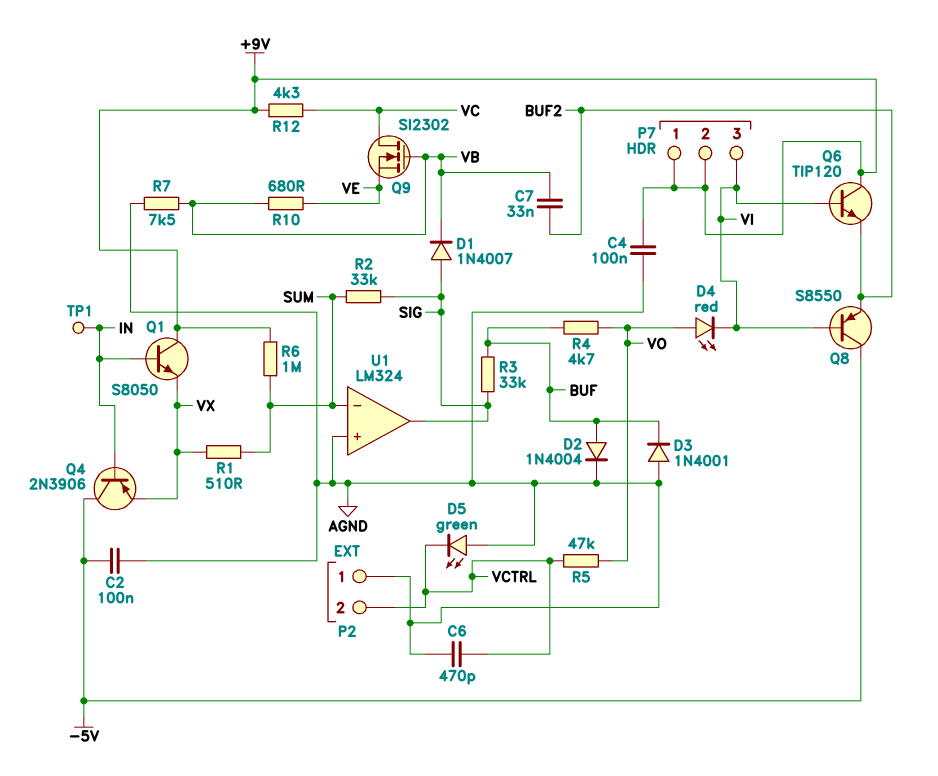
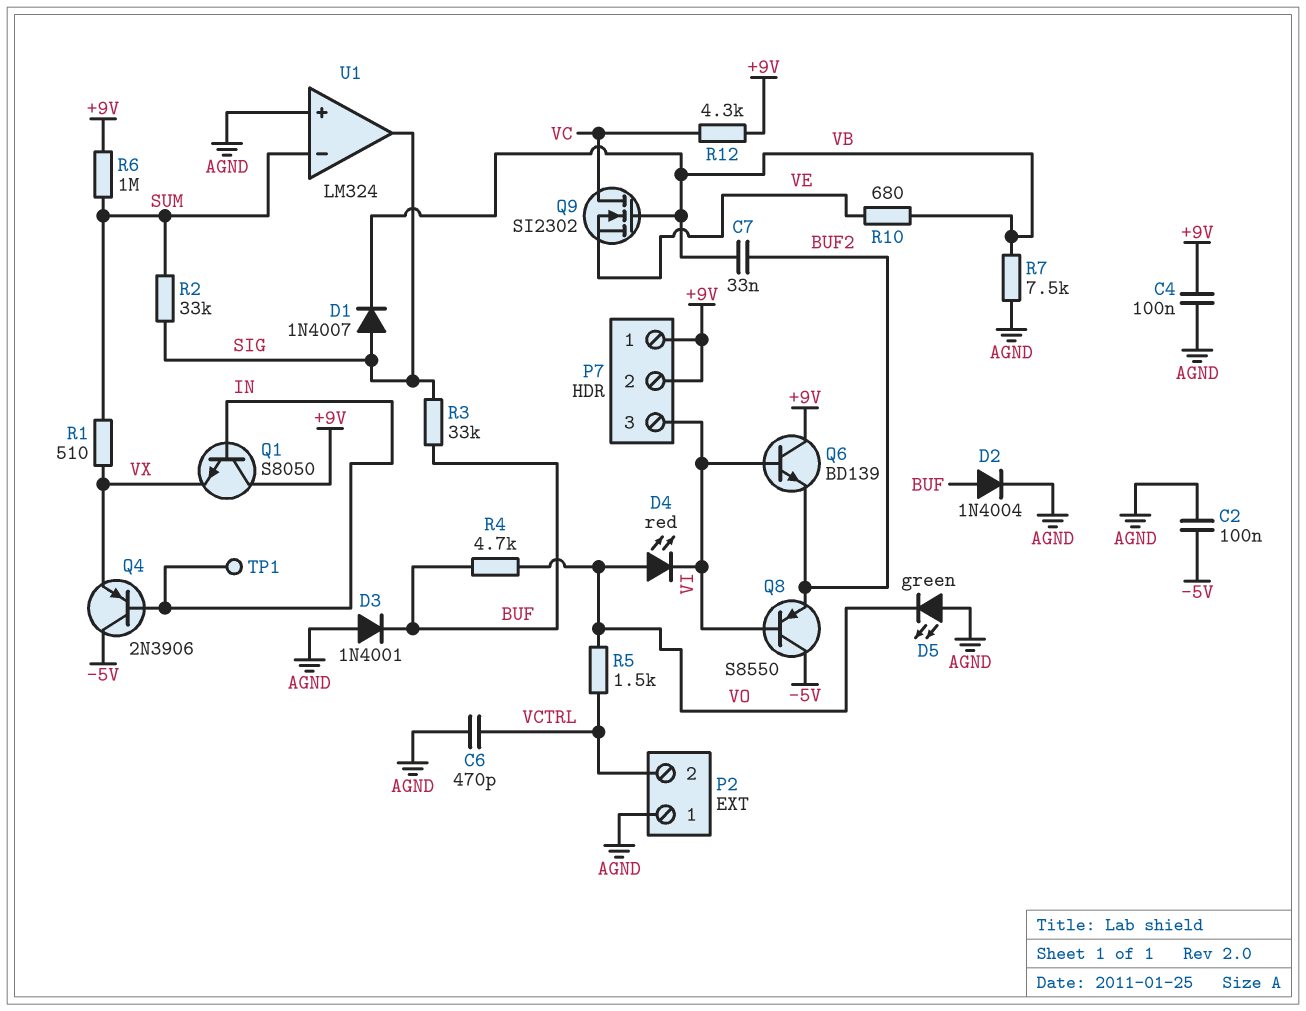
D5: LED green (A AGND, K VCTRL) -> LED green (A AGND, K VO)
Q6: NPN TIP120 (B VI, C +9V, E BUF2) -> NPN BD139 (B VI, C +9V, E BUF2)
R5: 47k (VCTRL, VO) -> 1.5k (VCTRL, VO)

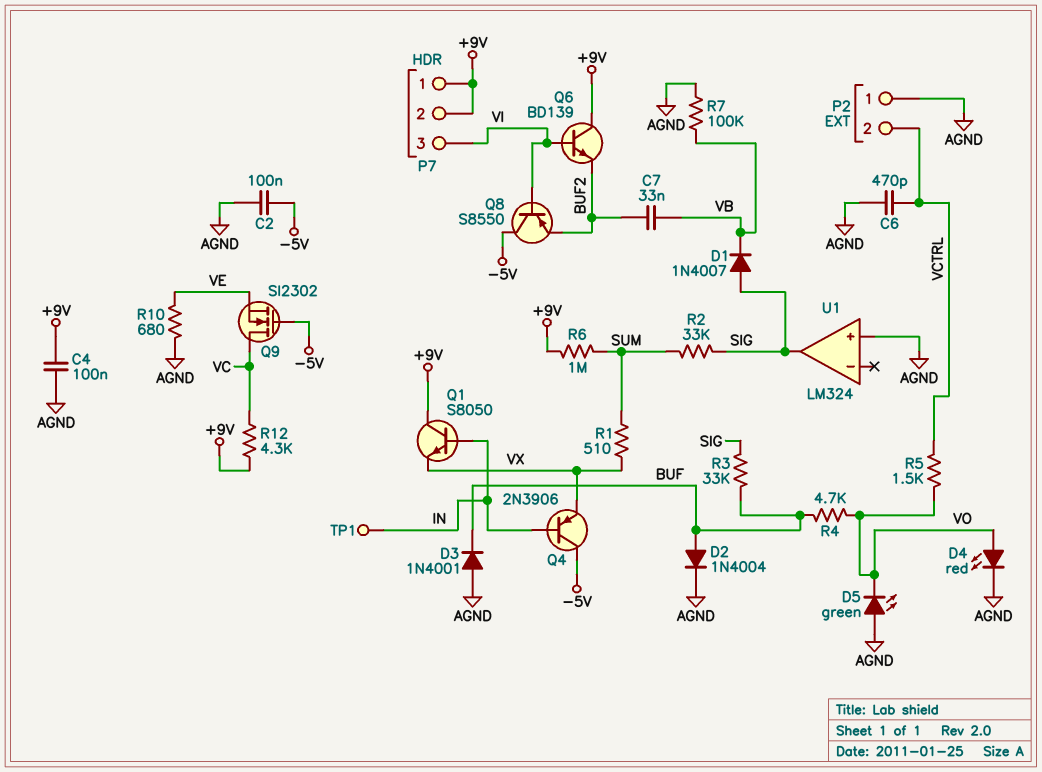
D4: LED red (A VO, K VI) -> LED red (A VO, K AGND)
Q9: NMOS SI2302 (G VB, D VC, S VE) -> NMOS SI2302 (G -5V, D VC, S VE)
R7: 7.5k (AGND, VB) -> 100k (AGND, VB)
R10: 680 (VB, VE) -> 680 (AGND, VE)
U1 pin in-: SUM -> none

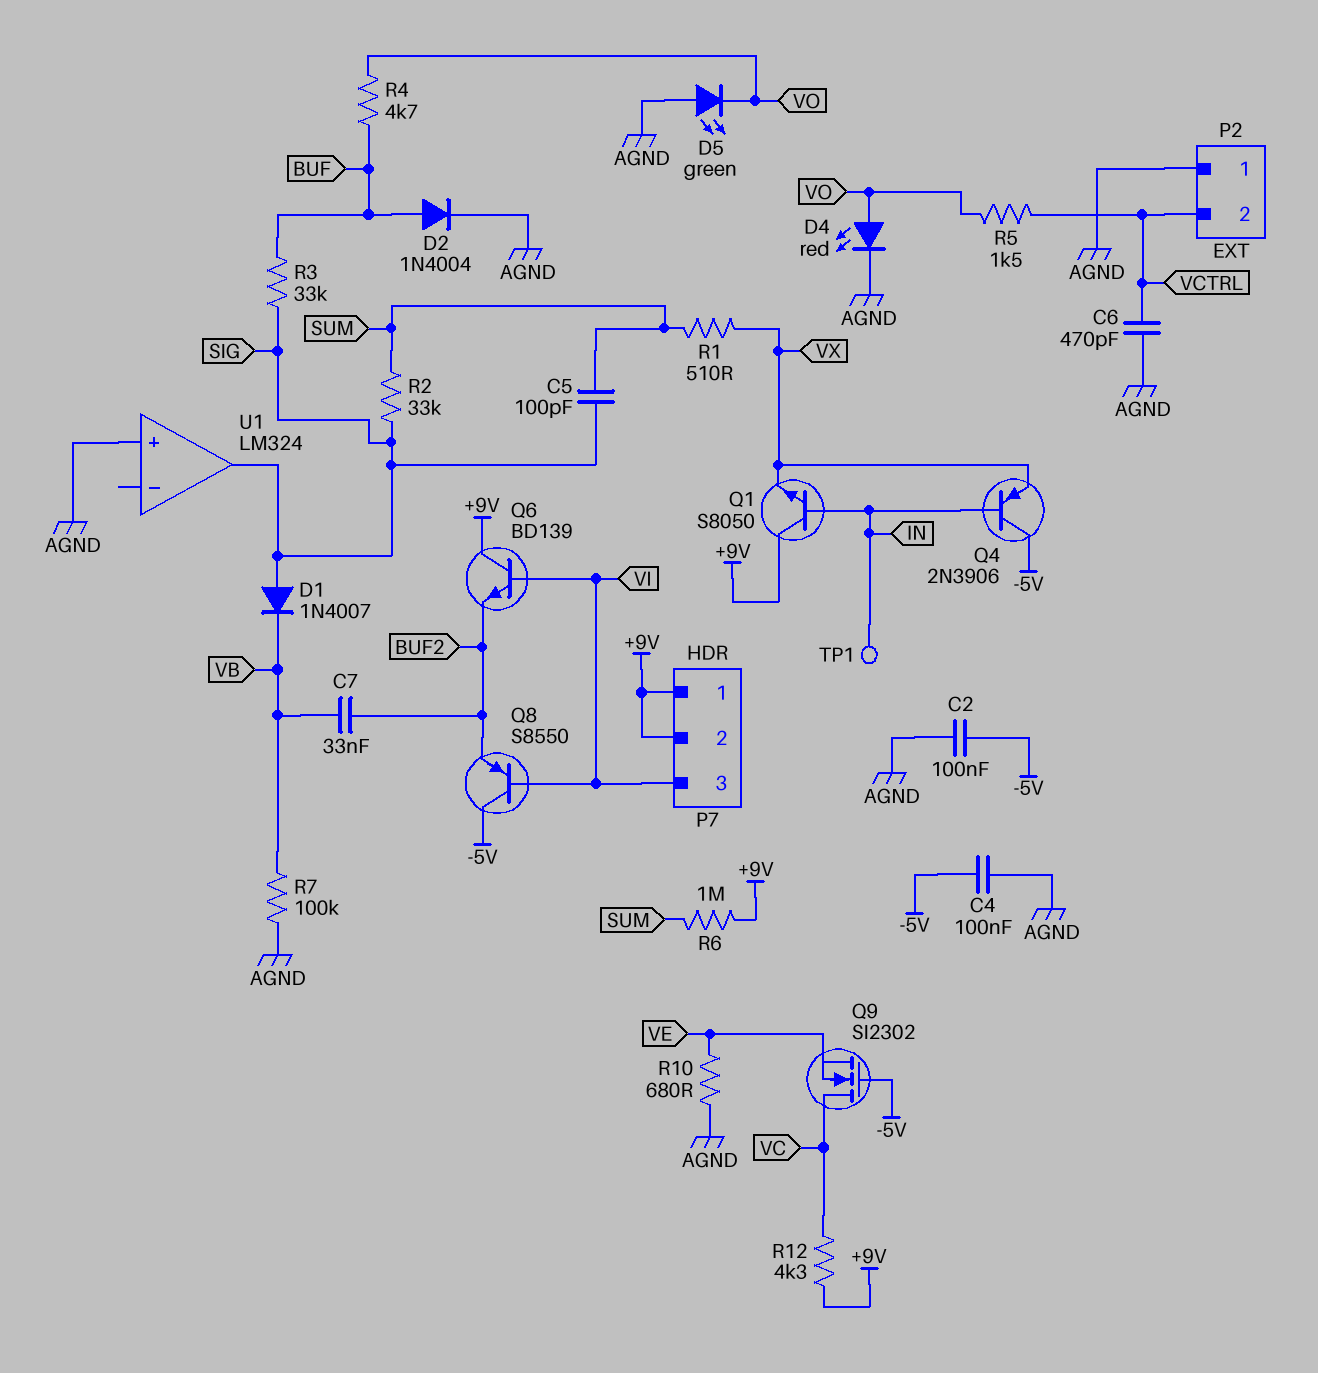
C4: 100nF (+9V, AGND) -> 100nF (-5V, AGND)
C5: none -> 100pF (SIG, SUM)
D3: diode 1N4001 (A AGND, K BUF) -> none

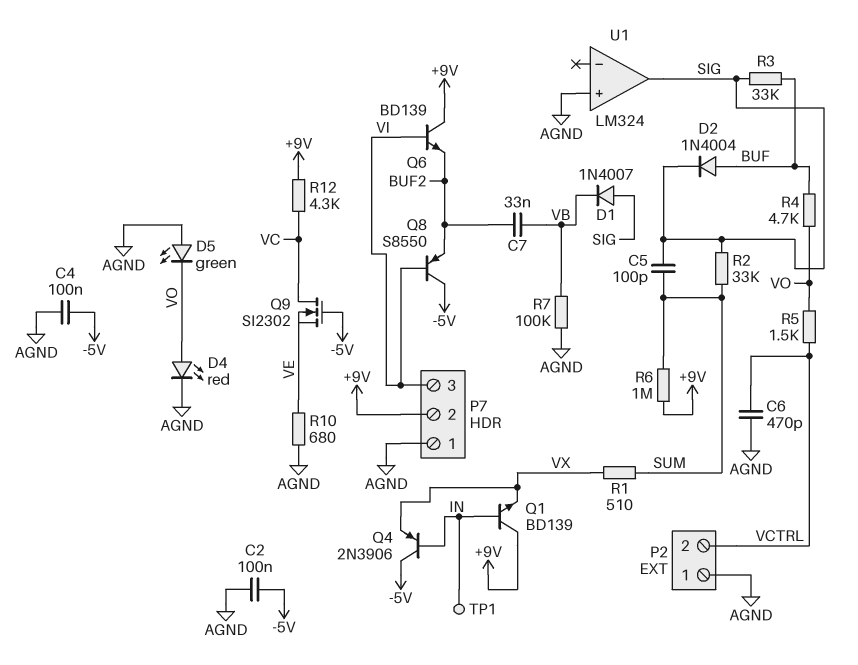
D2: diode 1N4004 (A BUF, K AGND) -> diode 1N4004 (A BUF, K SIG)
P7 pin 1: +9V -> AGND
Q1: NPN S8050 (B IN, C +9V, E VX) -> NPN BD139 (B IN, C +9V, E VX)

